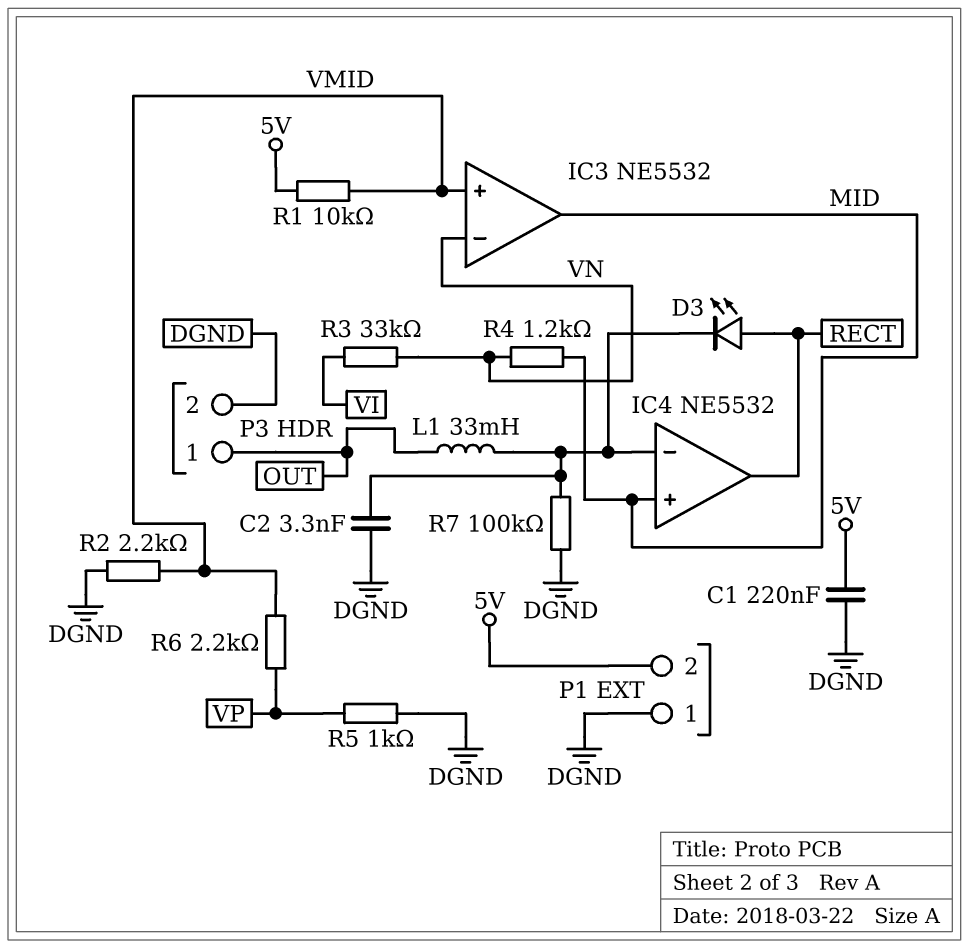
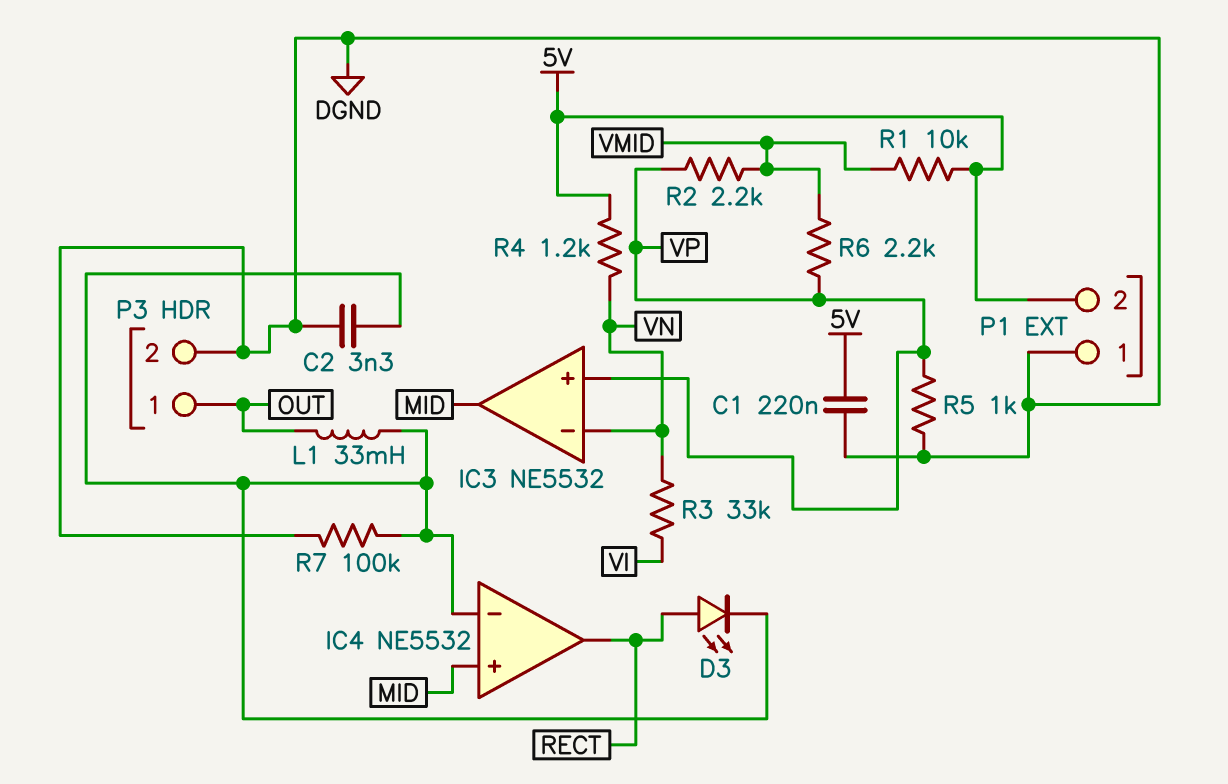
IC3 pin in+: VMID -> VP
R2: 2.2k (DGND, VMID) -> 2.2k (VMID, VP)
R4: 1.2k (MID, VN) -> 1.2k (5V, VN)

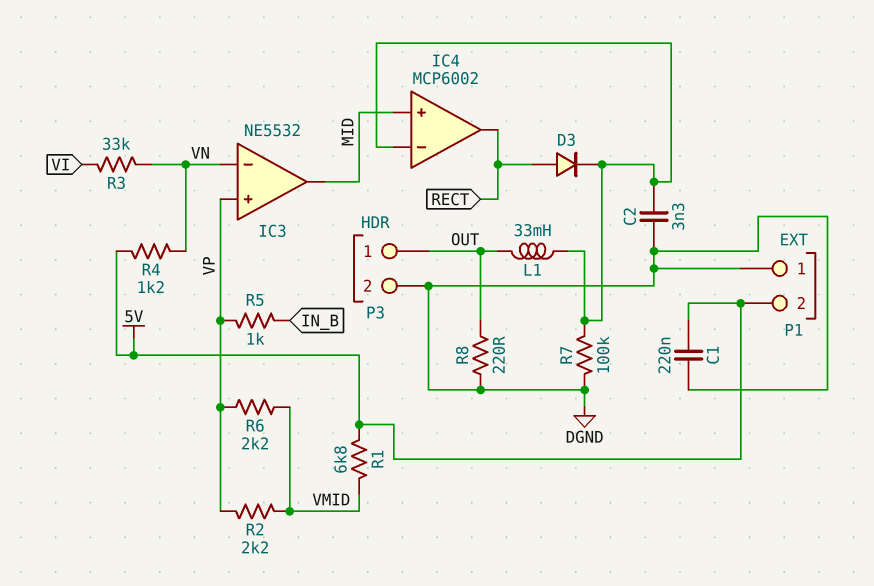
D3: LED (A RECT, K IC4/in-) -> diode (A RECT, K IC4/in-)
IC4: NE5532 -> MCP6002
R1: 10k (5V, VMID) -> 6.8k (5V, VMID)
R5: 1k (DGND, VP) -> 1k (IN_B, VP)
R8: none -> 220 (DGND, OUT)

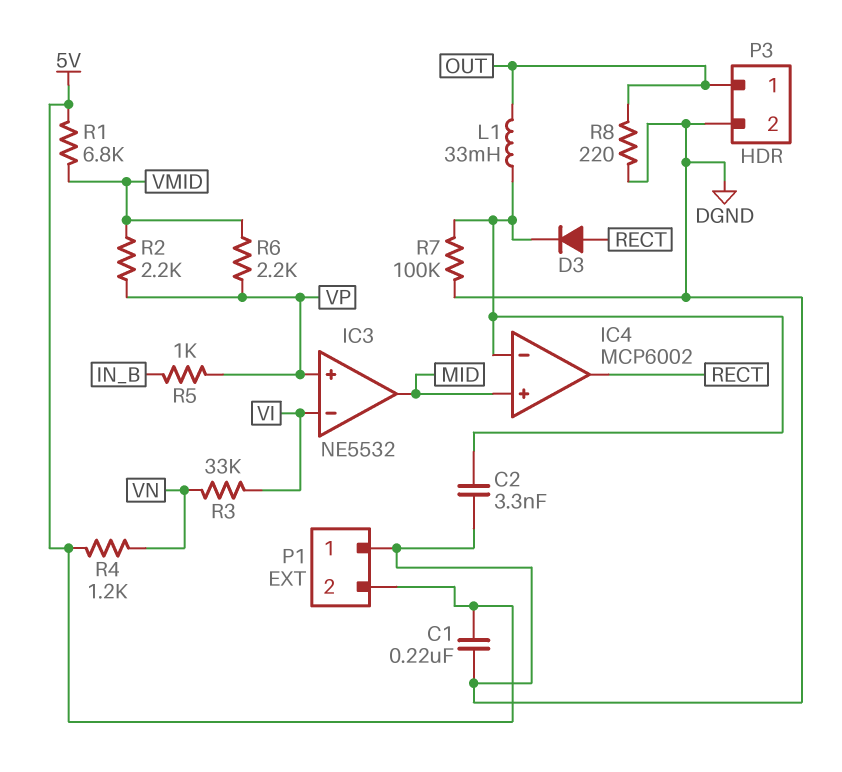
IC3 pin in-: VN -> VI

